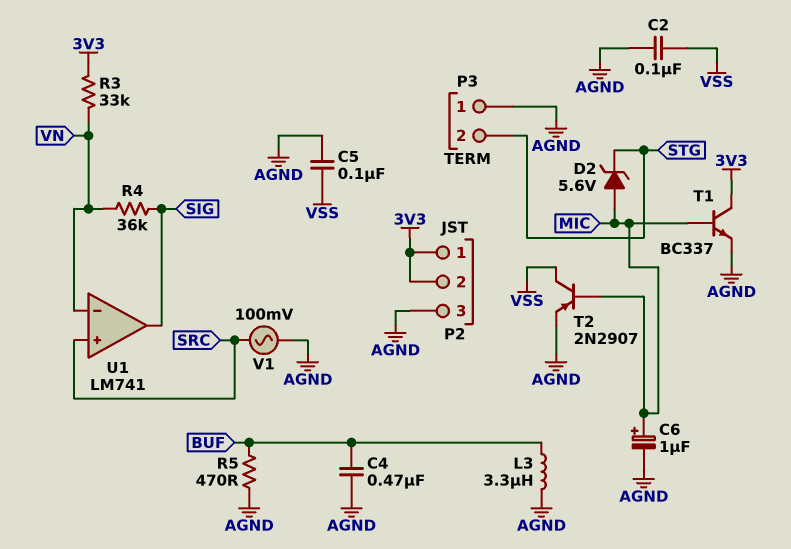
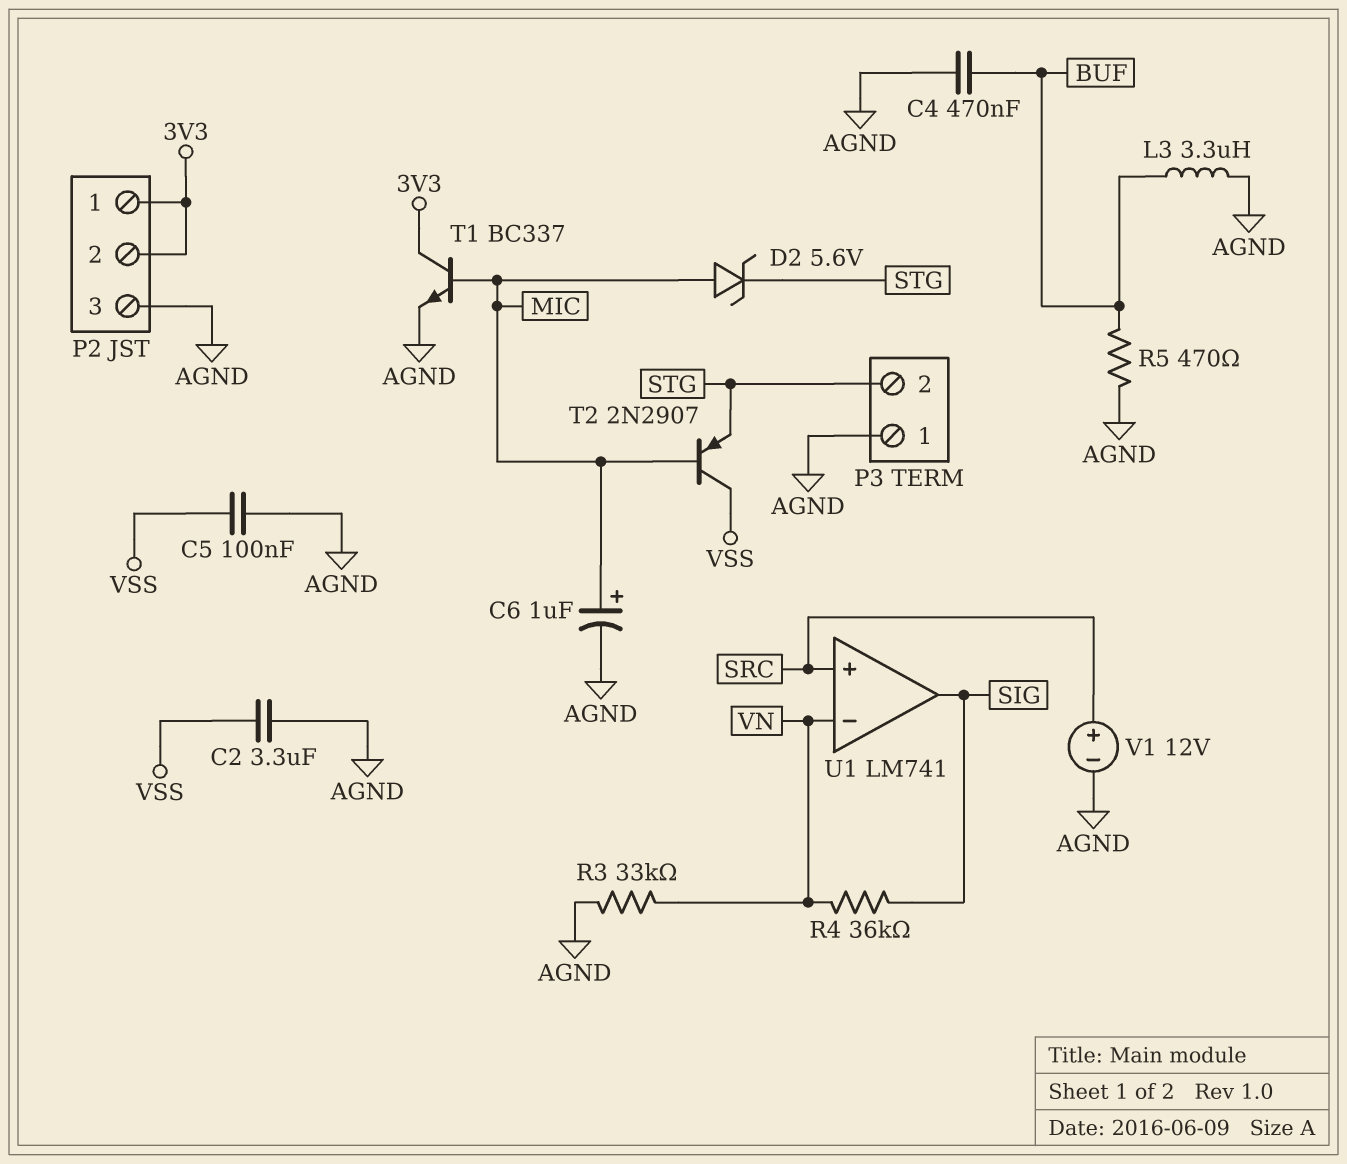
C2: 100nF (AGND, VSS) -> 3.3uF (AGND, VSS)
R3: 33k (3V3, VN) -> 33k (AGND, VN)
T2: PNP 2N2907 (B MIC, C VSS, E AGND) -> PNP 2N2907 (B MIC, C VSS, E STG)
V1: AC 100mV (AGND, SRC) -> 12V (plus SRC, minus AGND)

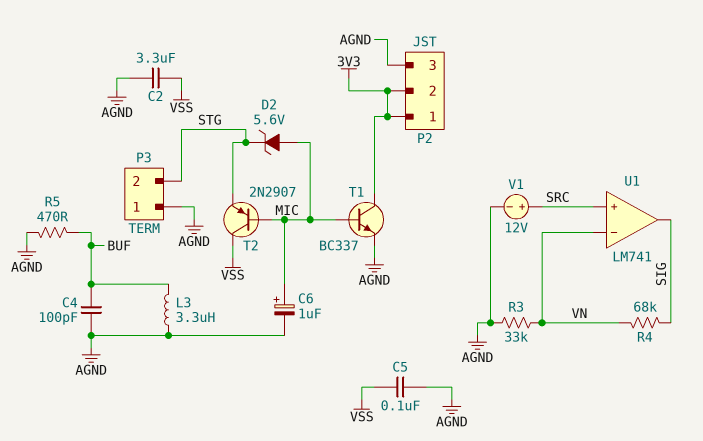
C4: 470nF (AGND, BUF) -> 100pF (AGND, BUF)
R4: 36k (SIG, VN) -> 68k (SIG, VN)

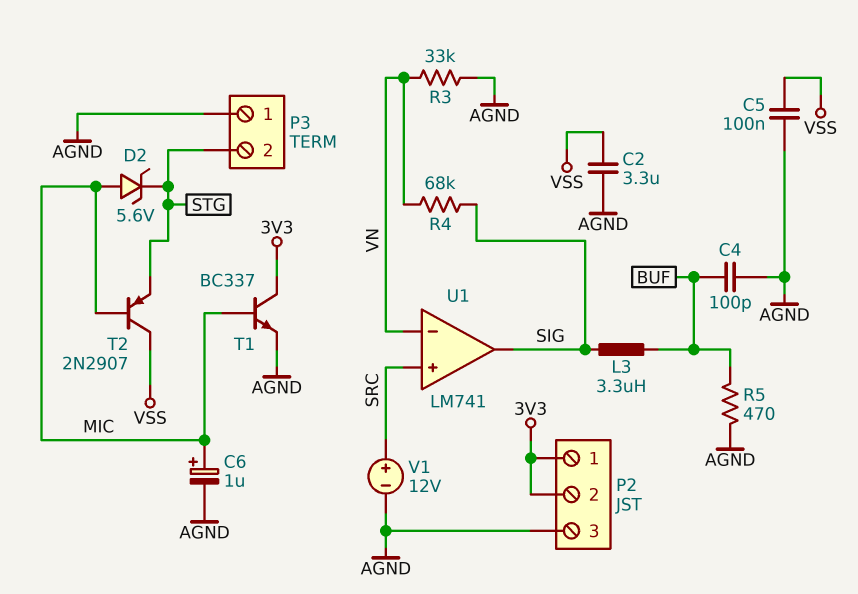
L3: 3.3uH (AGND, BUF) -> 3.3uH (BUF, SIG)

